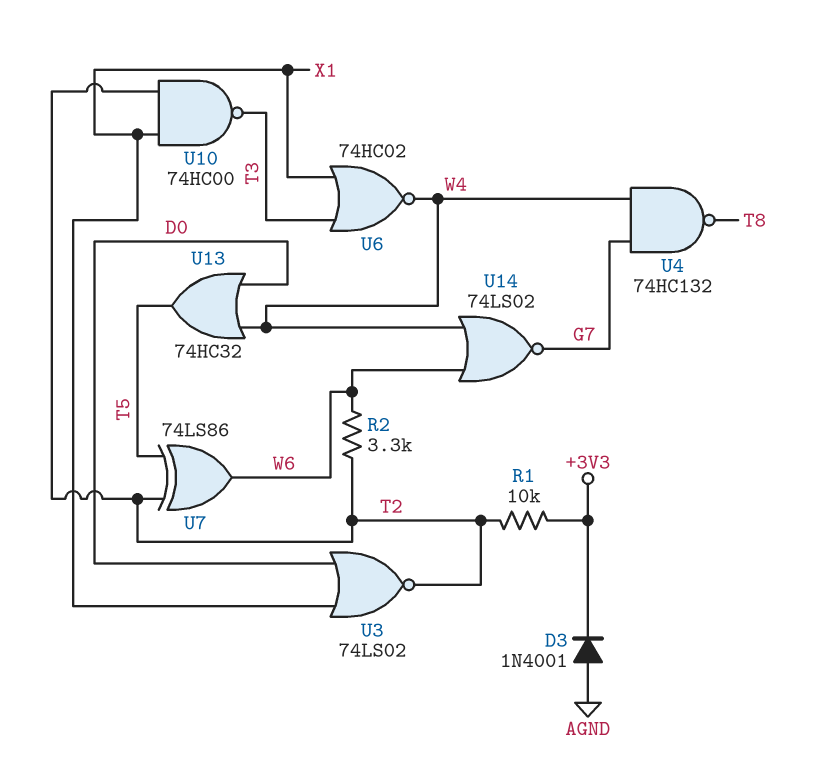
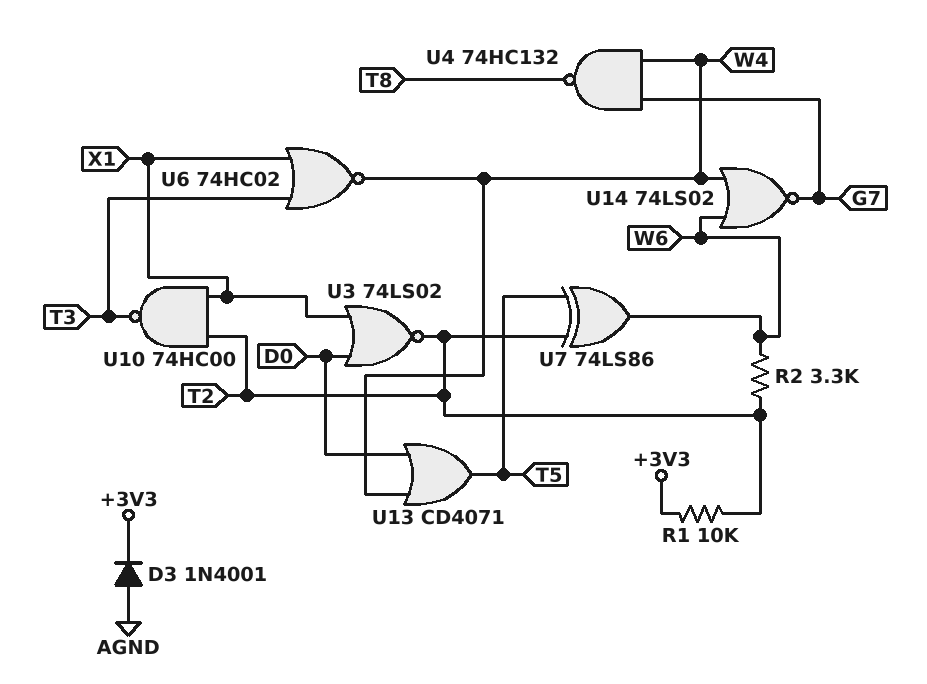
U13: OR 74HC32 (in D0, in W4, out T5) -> OR CD4071 (in D0, in W4, out T5)

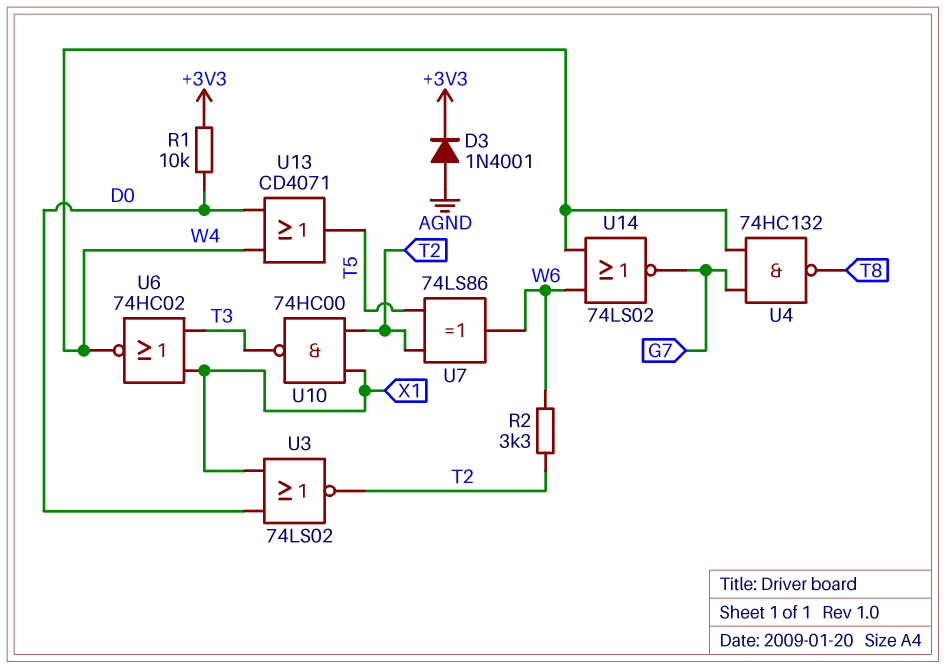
R1: 10k (+3V3, T2) -> 10k (+3V3, D0)

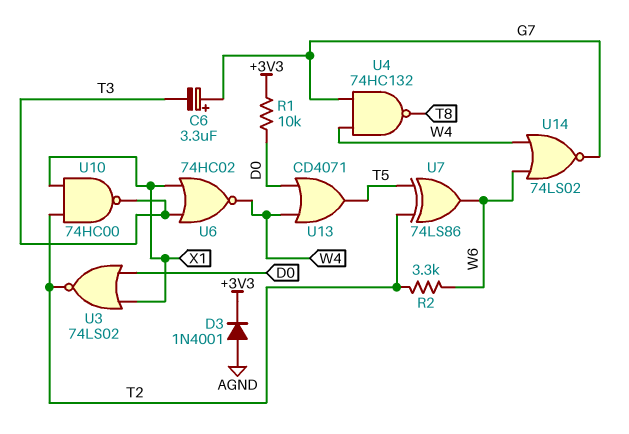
C6: none -> 3.3uF (plus G7, minus T3)

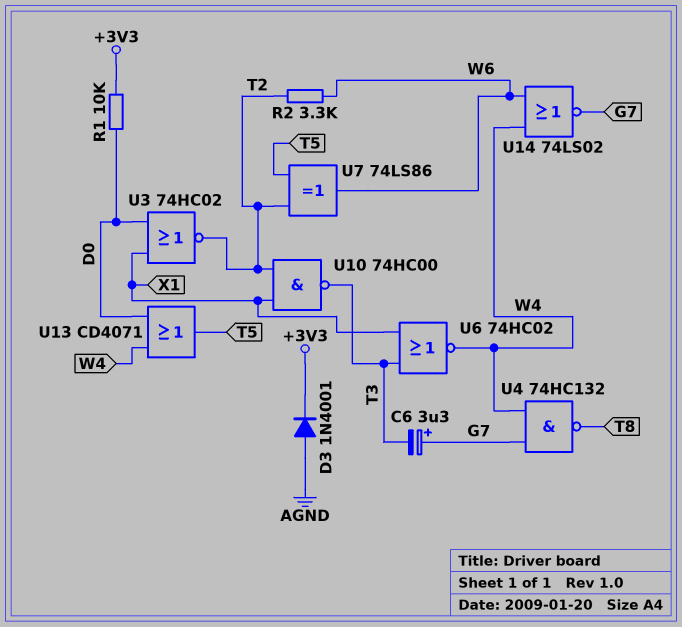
U3: NOR 74LS02 (in D0, in X1, out T2) -> NOR 74HC02 (in D0, in X1, out T2)

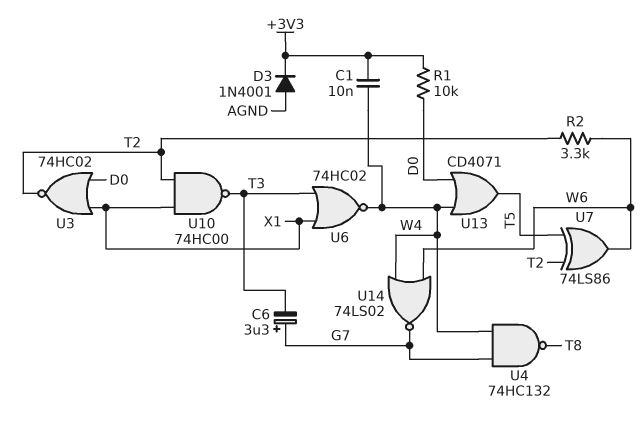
C1: none -> 10nF (+3V3, W4)

